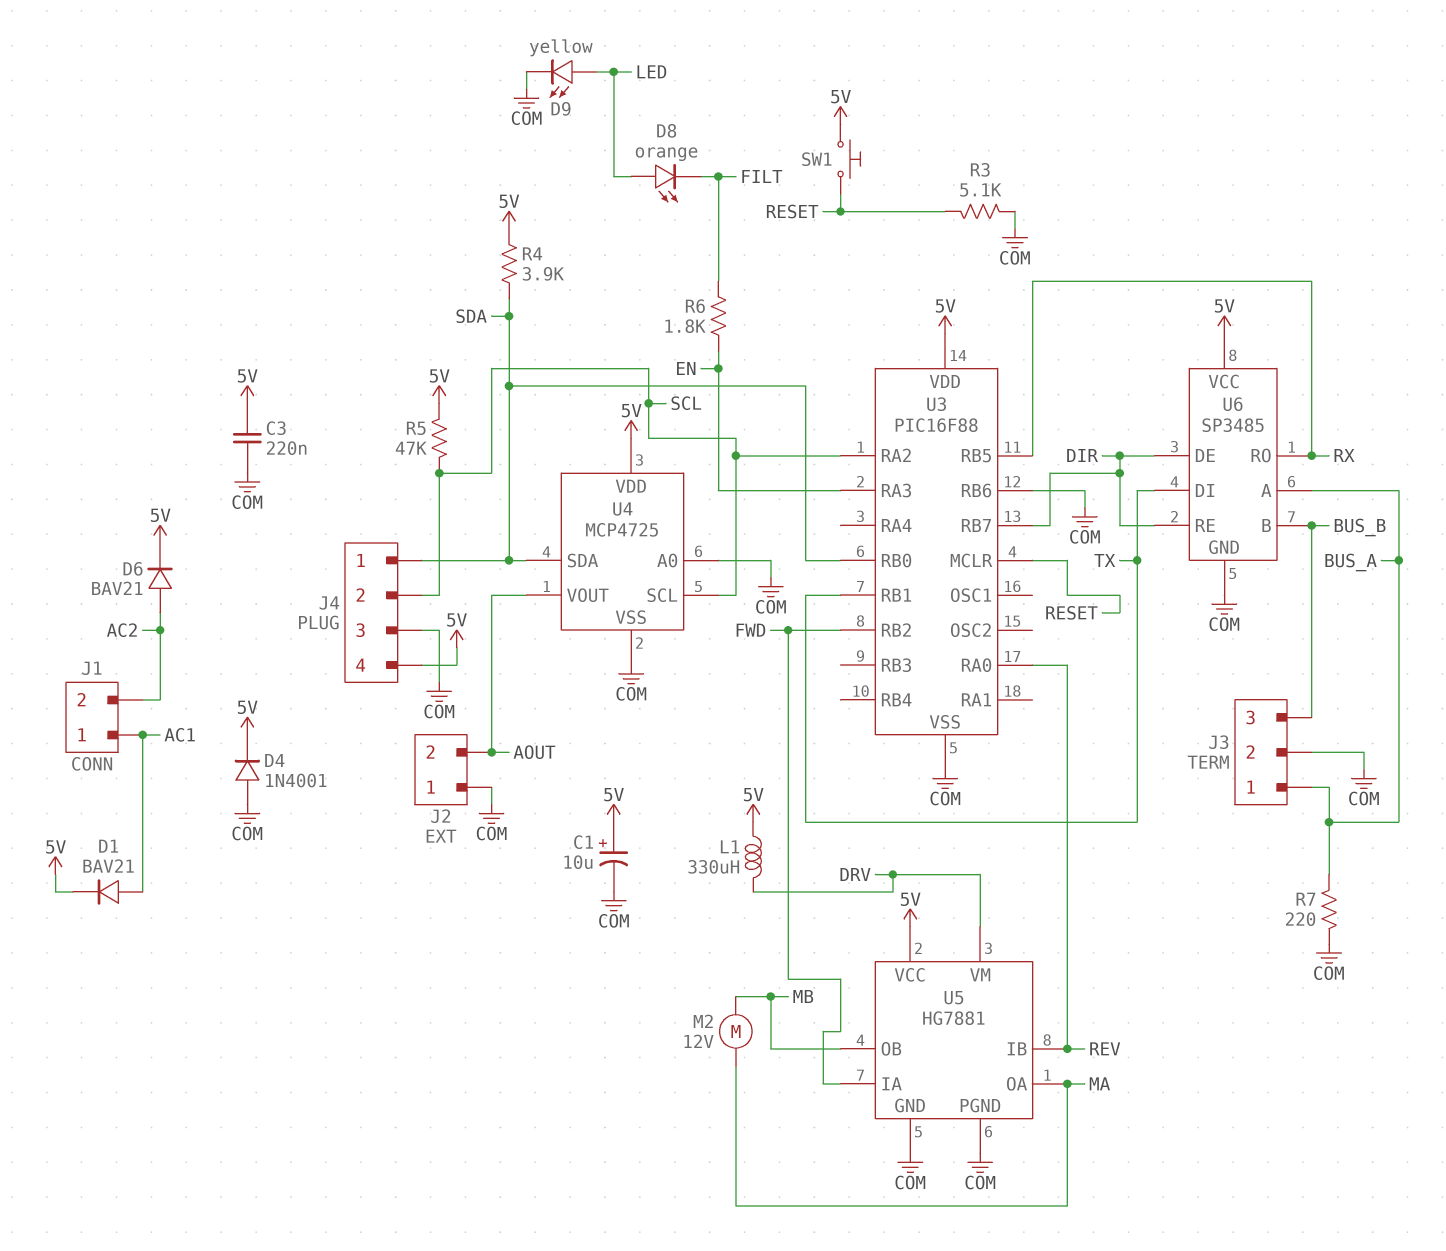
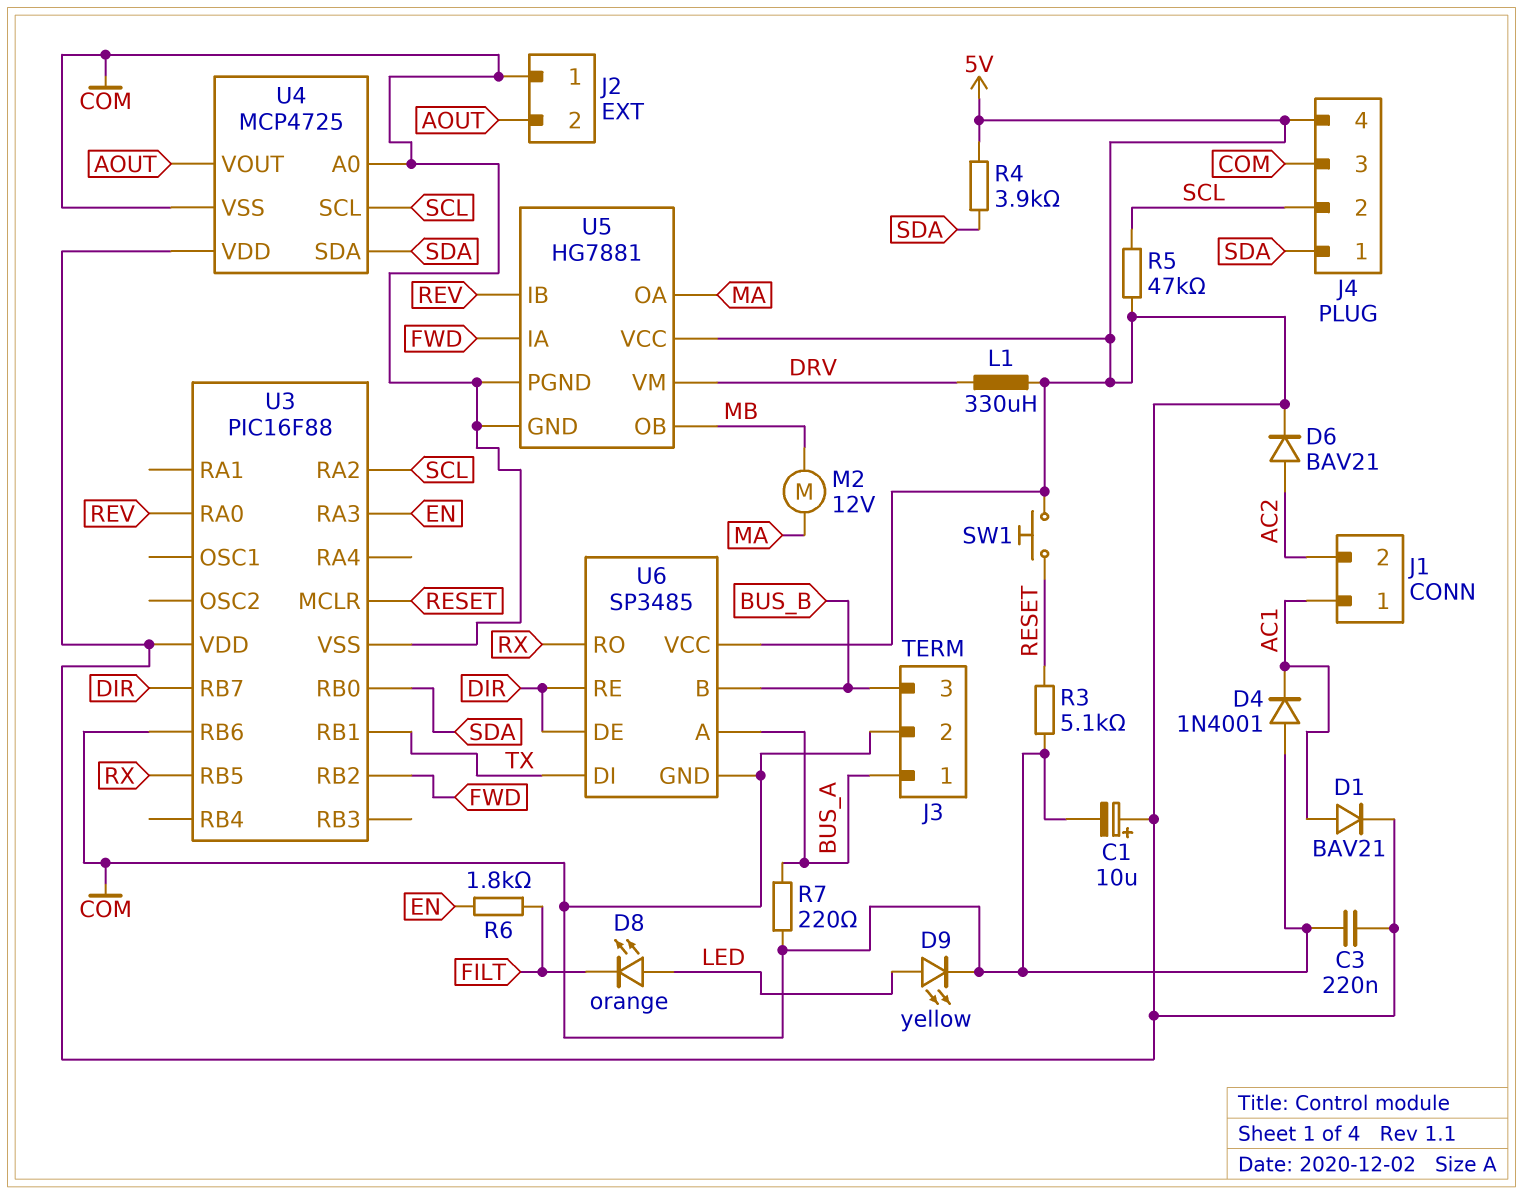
D4: diode 1N4001 (A COM, K 5V) -> diode 1N4001 (A COM, K AC1)

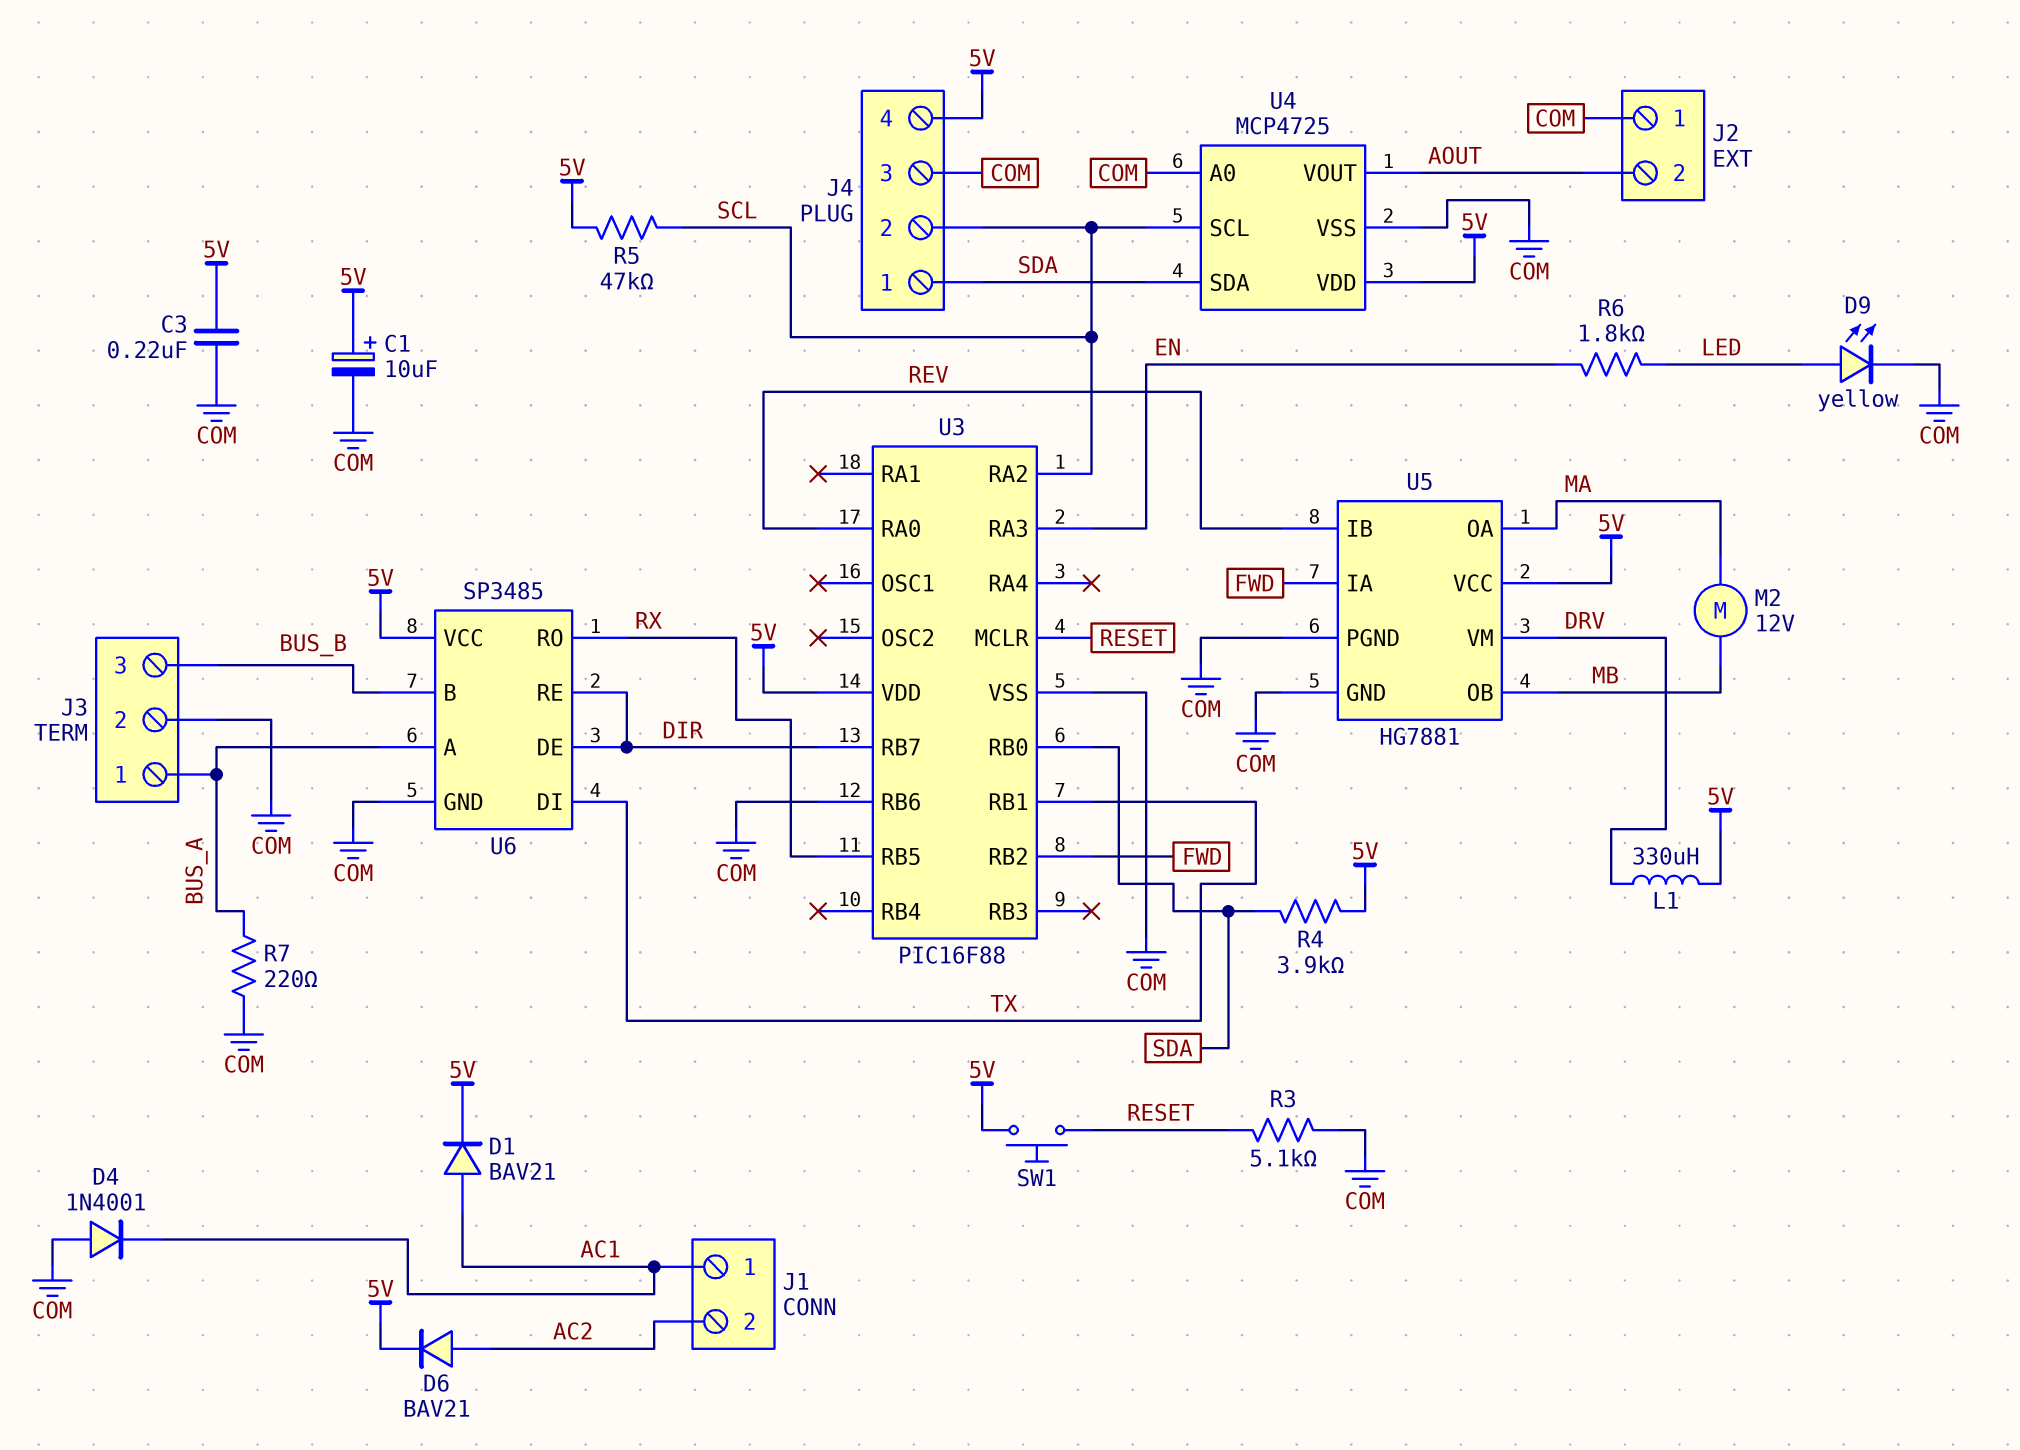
D8: LED orange (A LED, K FILT) -> none
R6: 1.8k (EN, FILT) -> 1.8k (EN, LED)

